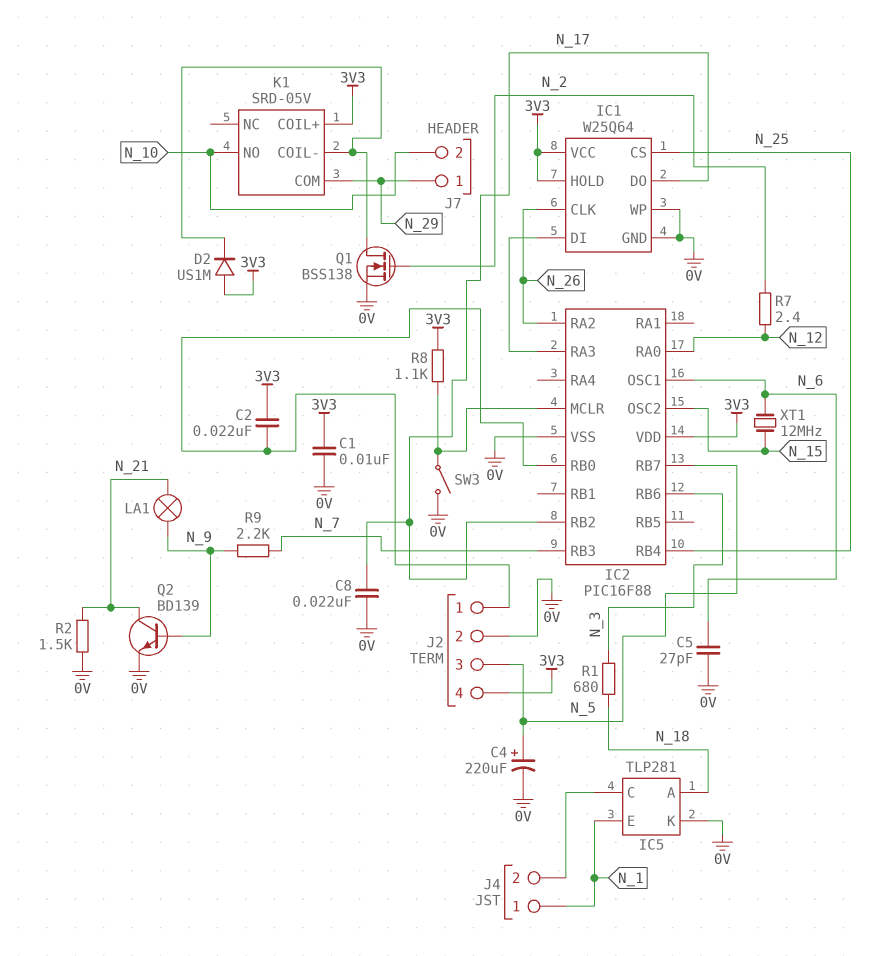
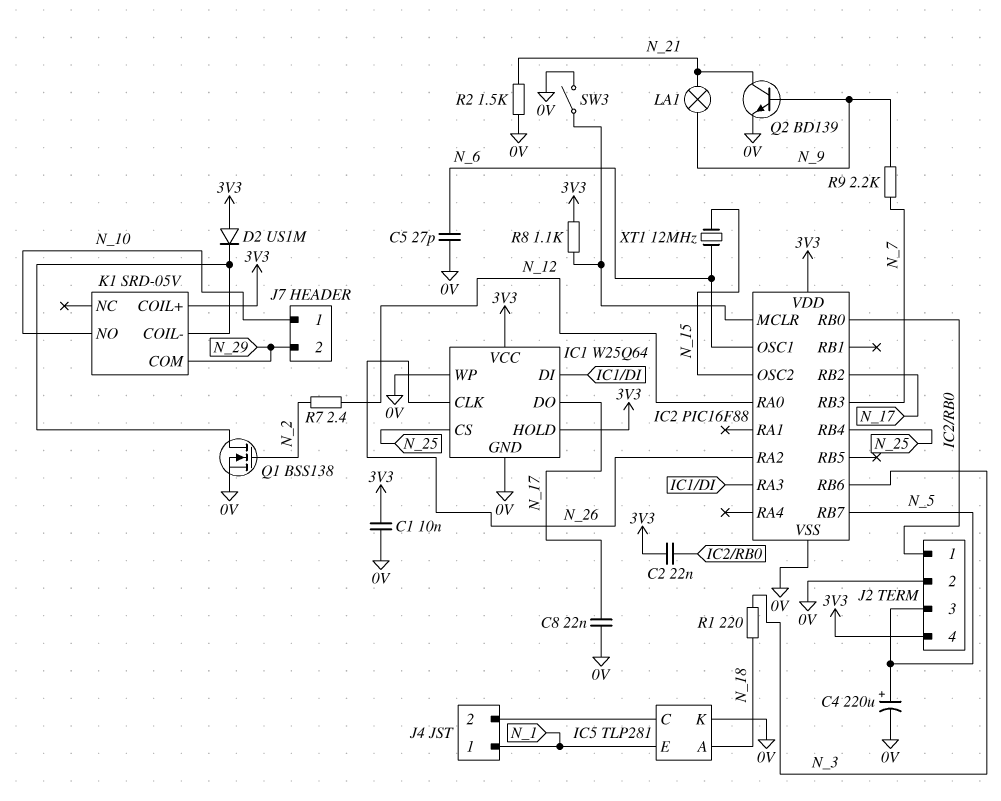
J7 pin 1: N_29 -> N_10
J7 pin 2: N_10 -> N_29
R1: 680 (N_3, N_18) -> 220 (N_3, N_18)

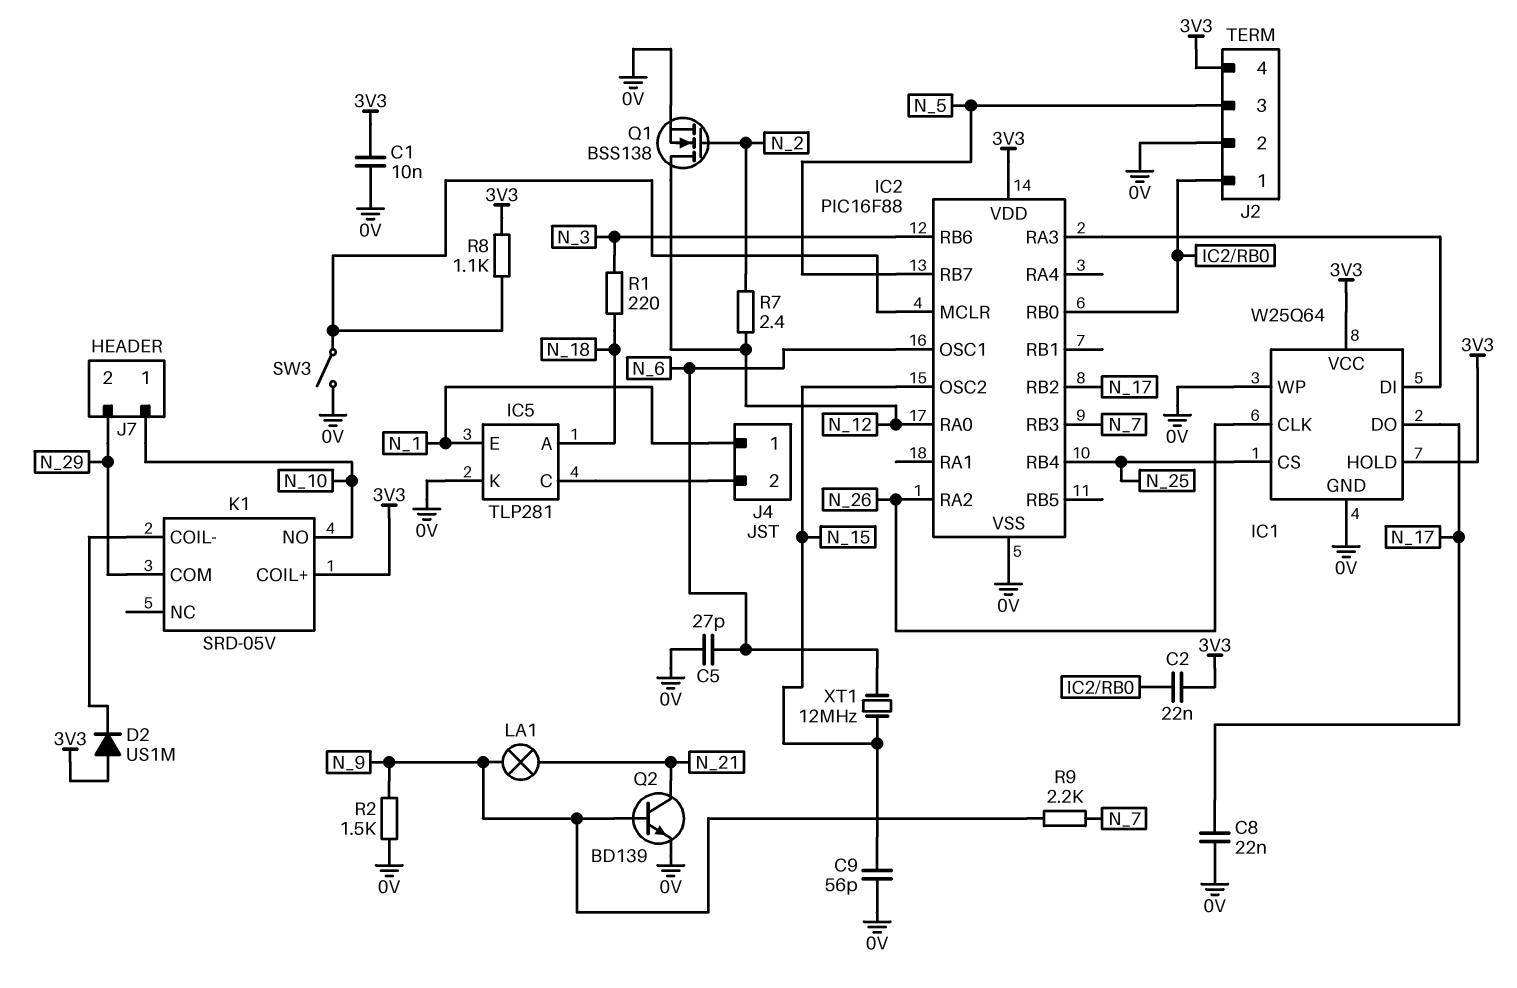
C4: 220uF (plus N_5, minus 0V) -> none
C9: none -> 56pF (0V, N_15)
Q1: NMOS BSS138 (G N_2, D K1/COIL-, S 0V) -> NMOS BSS138 (G N_2, D N_12, S 0V)
R2: 1.5k (0V, N_21) -> 1.5k (0V, N_9)

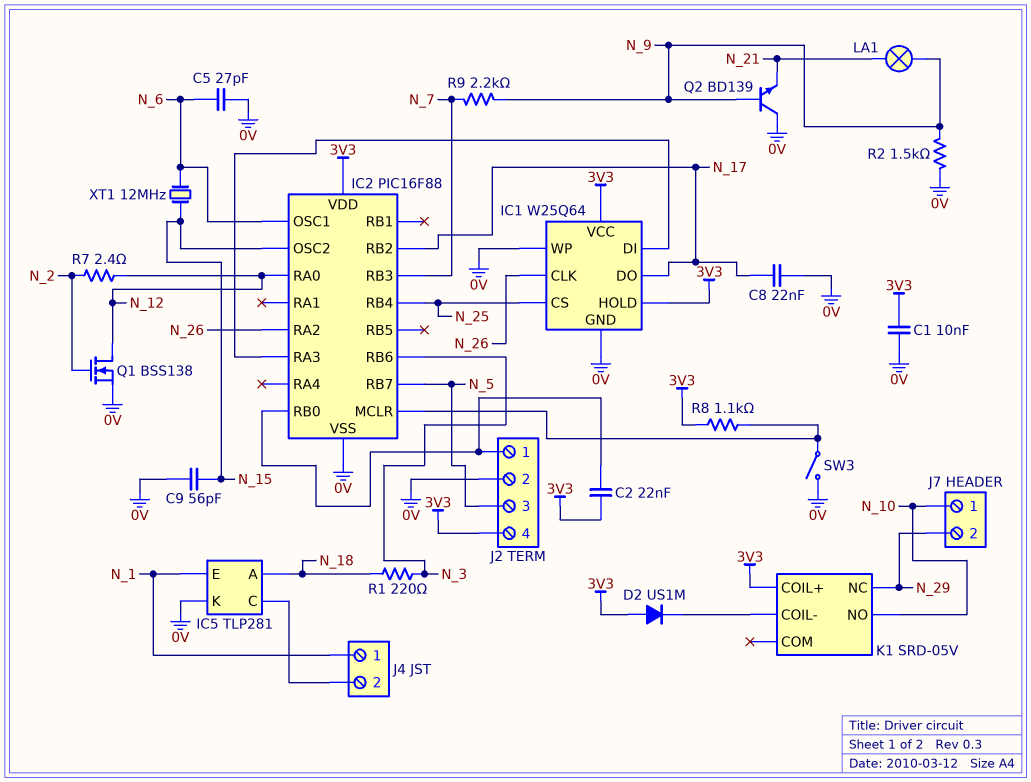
K1 pin COM: N_29 -> none
K1 pin NC: none -> N_29
Q2: NPN BD139 (B N_9, C N_21, E 0V) -> NPN BD139 (B N_9, C 0V, E N_21)

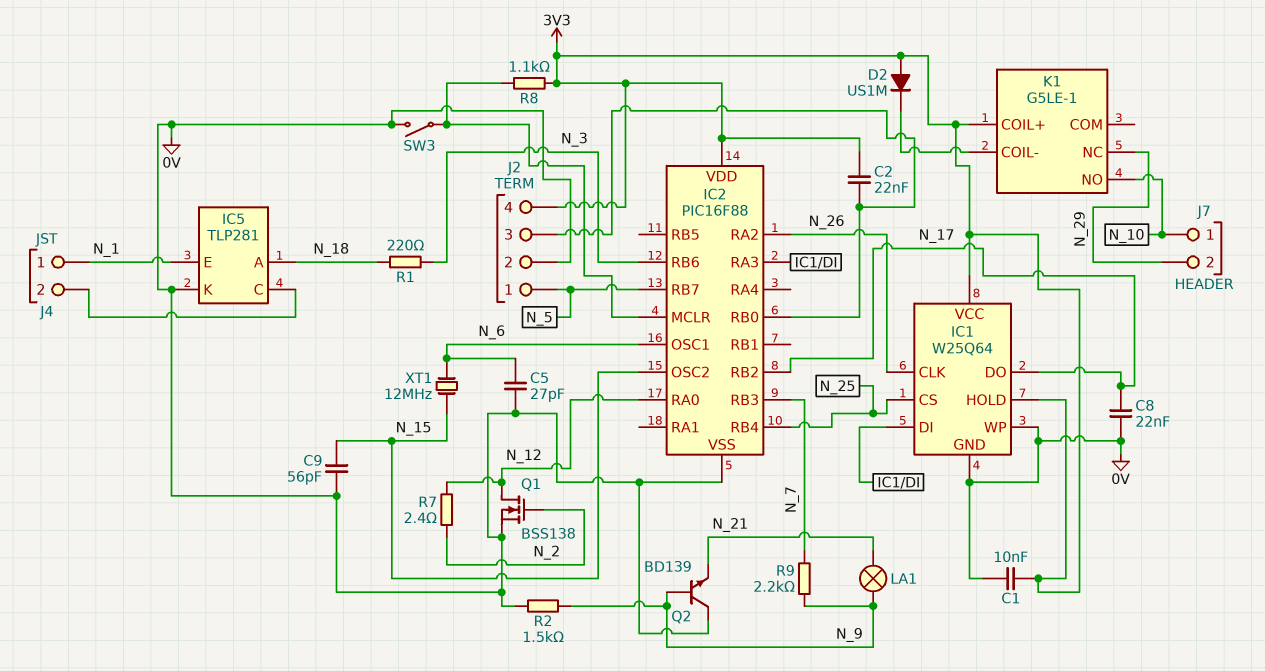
J2 pin 1: IC2/RB0 -> N_5
J2 pin 3: N_5 -> IC2/RB0
K1: SRD-05V -> G5LE-1

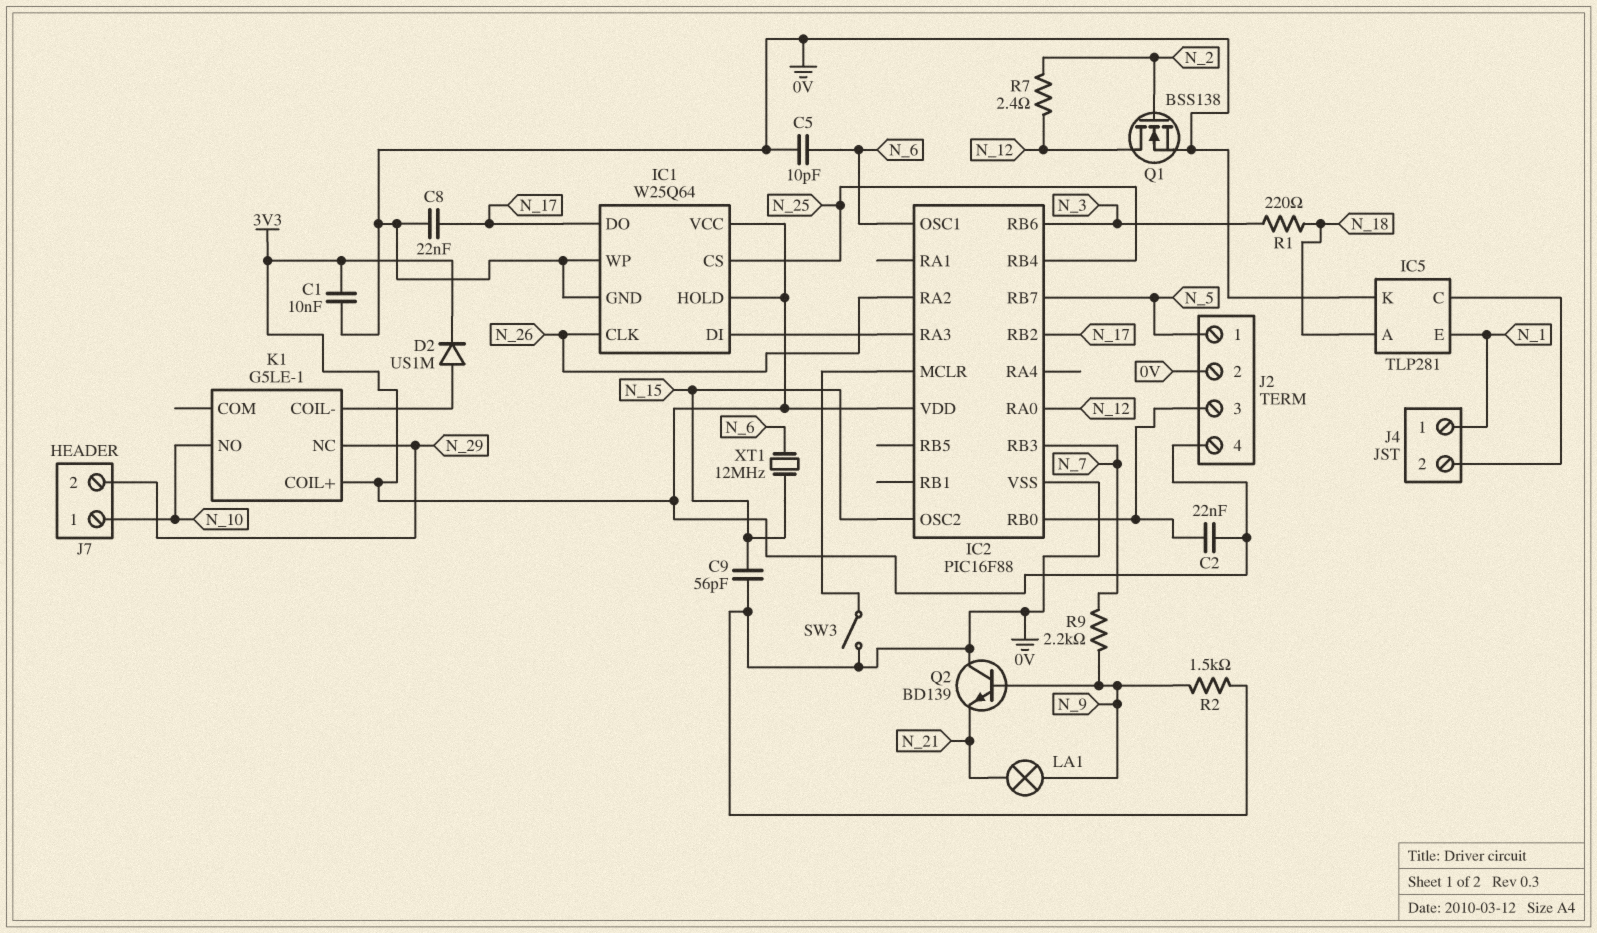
C5: 27pF (0V, N_6) -> 10pF (0V, N_6)
D2: diode US1M (A 3V3, K K1/COIL-) -> diode US1M (A K1/COIL-, K 3V3)
R8: 1.1k (3V3, IC2/MCLR) -> none

